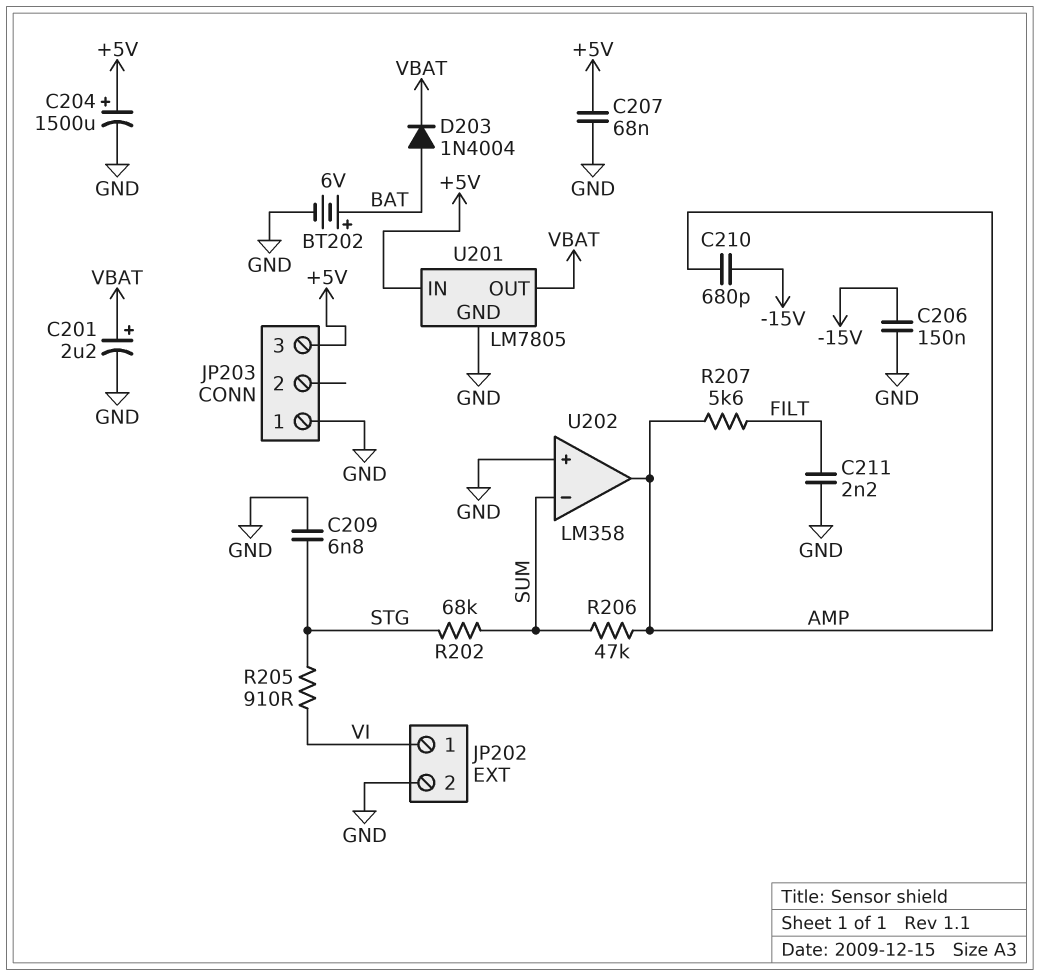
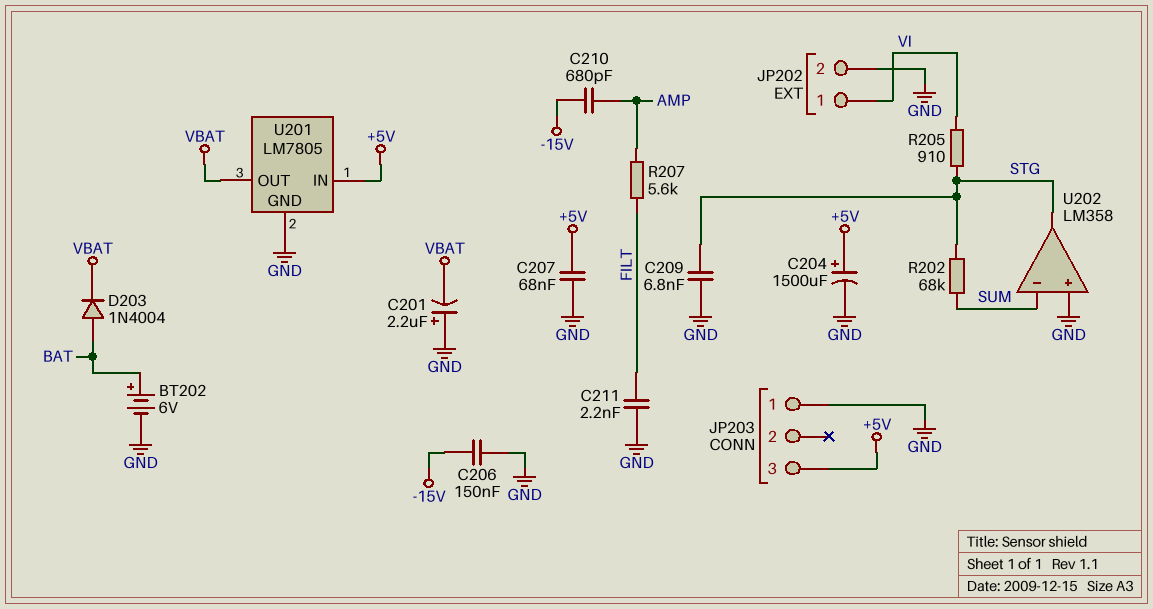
C201: 2.2uF (plus VBAT, minus GND) -> 2.2uF (plus GND, minus VBAT)
R206: 47k (AMP, SUM) -> none
U202 pin out: AMP -> STG

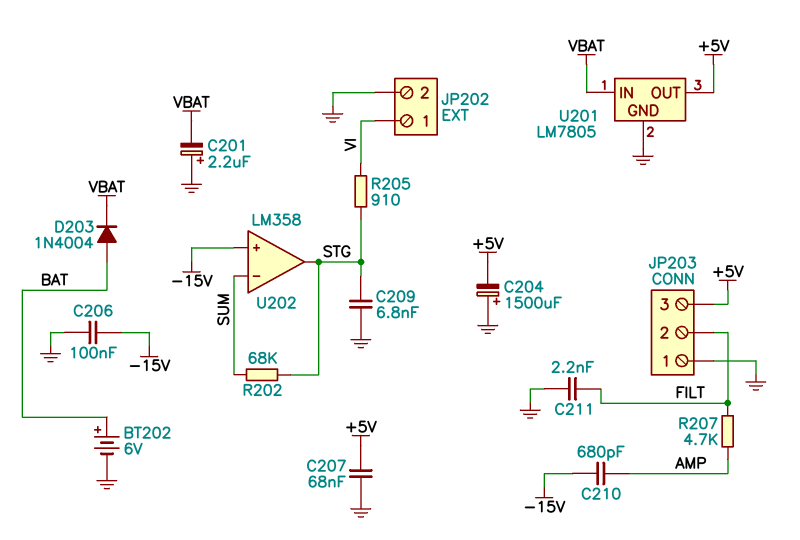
C204: 1500uF (plus +5V, minus GND) -> 1500uF (plus GND, minus +5V)
C206: 150nF (-15V, GND) -> 100nF (-15V, GND)
JP203 pin 2: none -> FILT
R207: 5.6k (AMP, FILT) -> 4.7k (AMP, FILT)
U201 pin IN: +5V -> VBAT
U201 pin OUT: VBAT -> +5V
U202 pin in+: GND -> -15V

